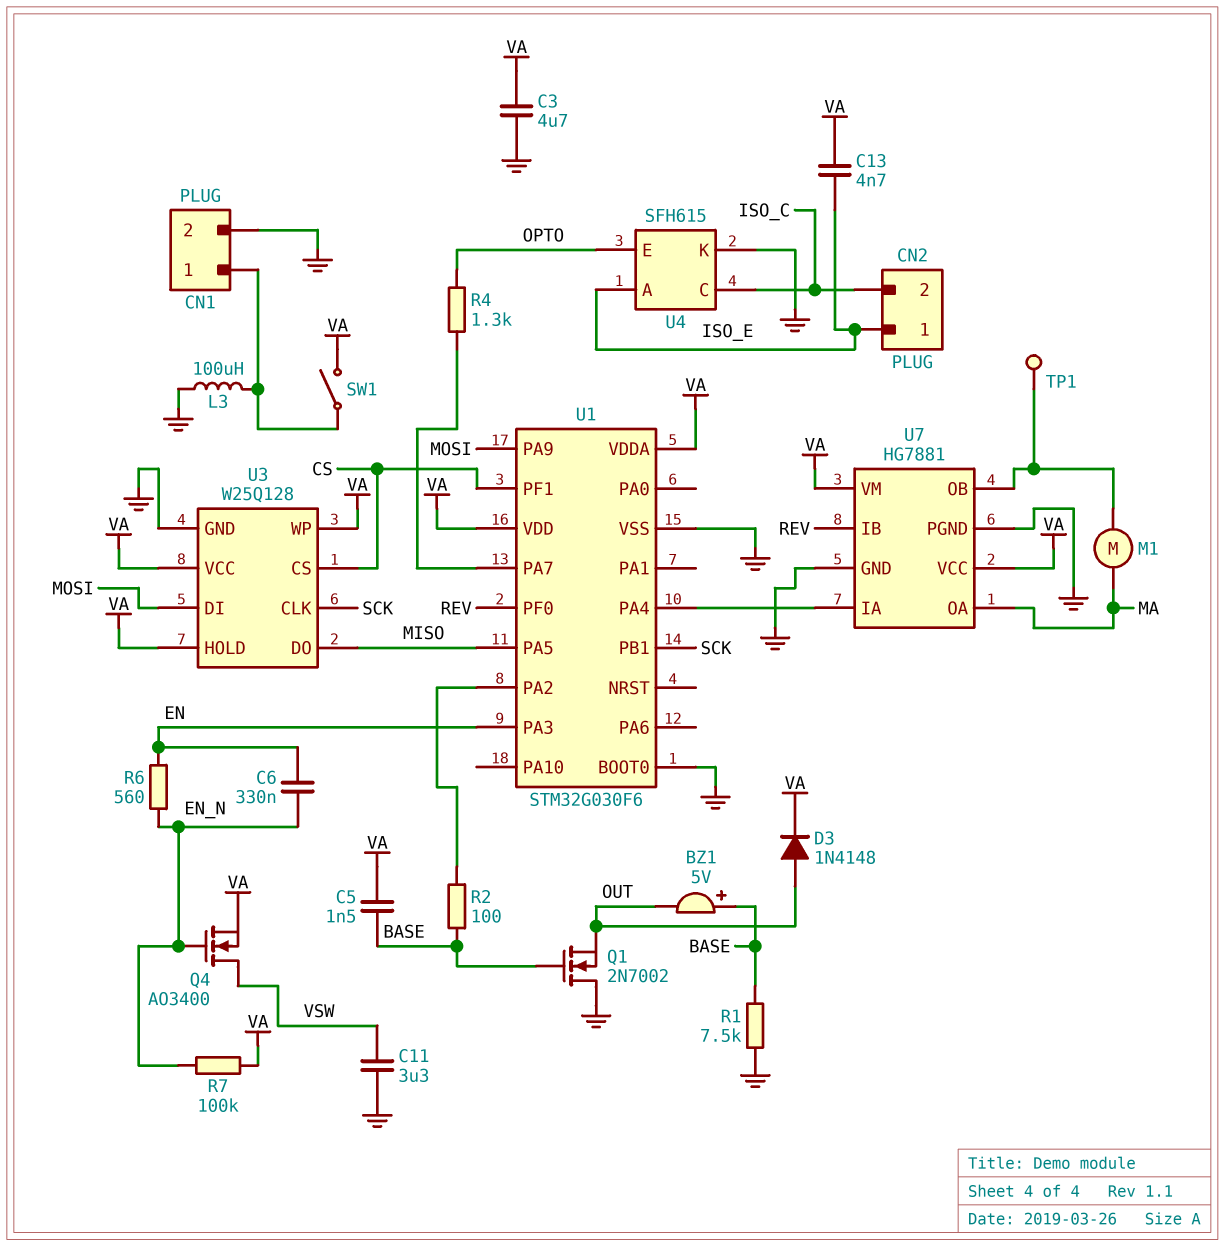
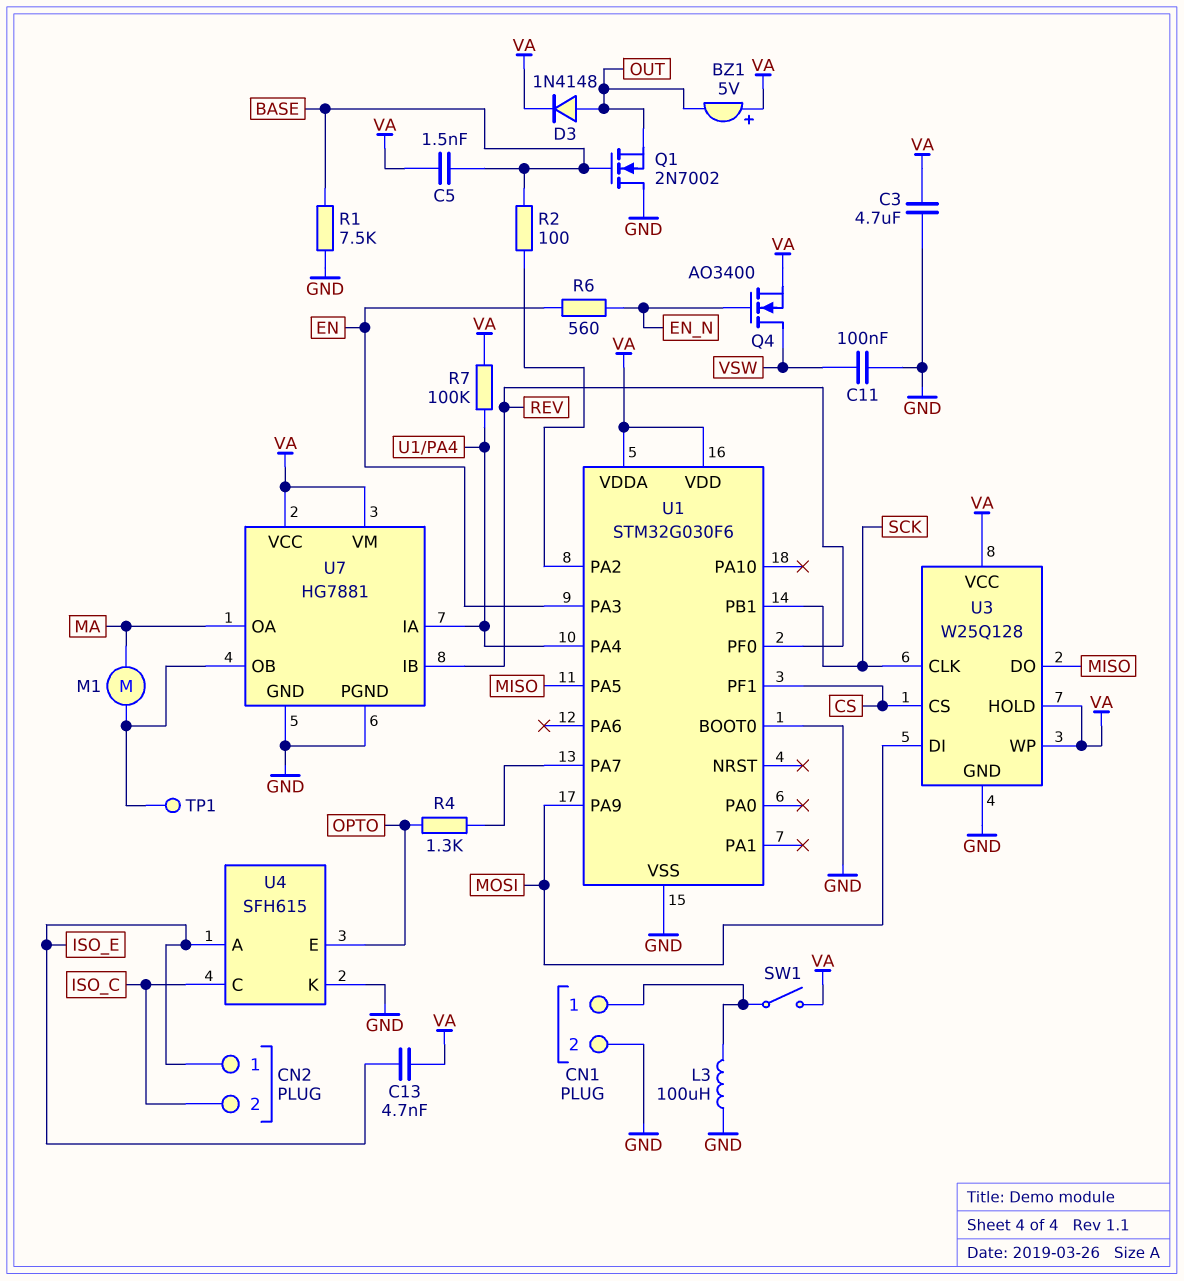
BZ1: buzzer 5V (plus BASE, minus OUT) -> buzzer 5V (plus VA, minus OUT)
C6: 330nF (EN, EN_N) -> none
C11: 3.3uF (GND, VSW) -> 100nF (GND, VSW)
R7: 100k (EN_N, VA) -> 100k (U1/PA4, VA)

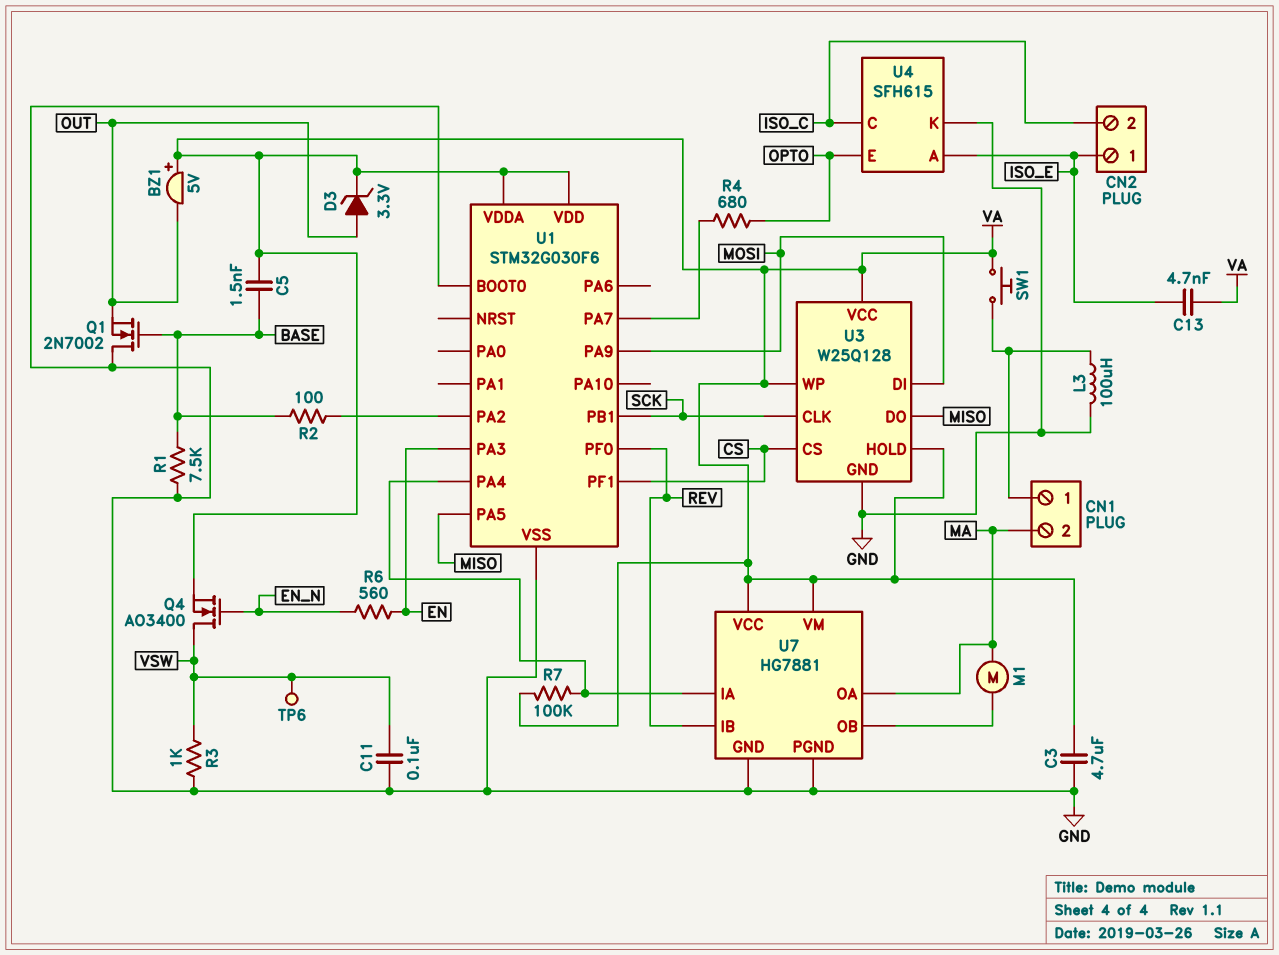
CN1 pin 2: GND -> MA
D3: diode 1N4148 (A OUT, K VA) -> zener 3.3V (A OUT, K VA)
R3: none -> 1k (GND, VSW)
R4: 1.3k (OPTO, U1/PA7) -> 680 (OPTO, U1/PA7)
SW1: switch (CN1/1, VA) -> button (CN1/1, VA)
TP1: test point (U7/OB) -> none
TP6: none -> test point (VSW)

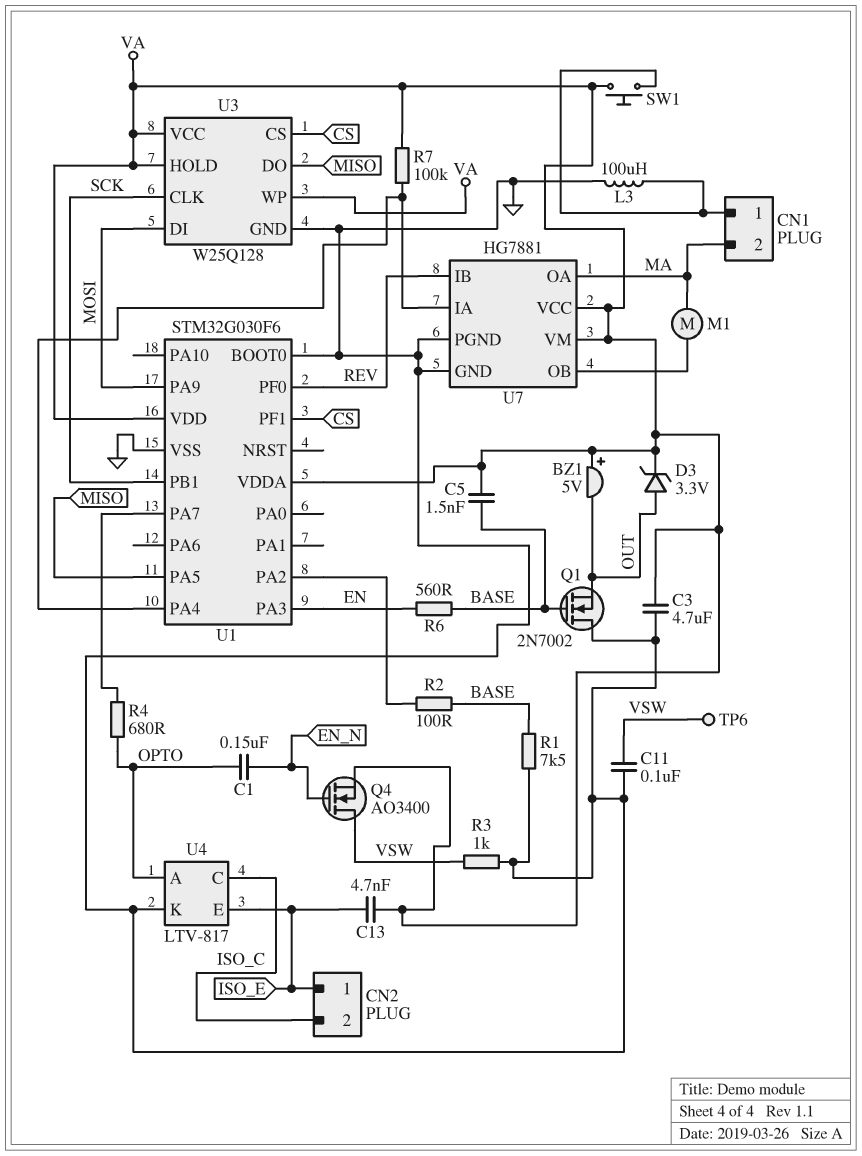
C1: none -> 150nF (EN_N, OPTO)
R6: 560 (EN, EN_N) -> 560 (BASE, EN)
U4: SFH615 -> LTV-817
U4 pin A: ISO_E -> OPTO
U4 pin E: OPTO -> ISO_E

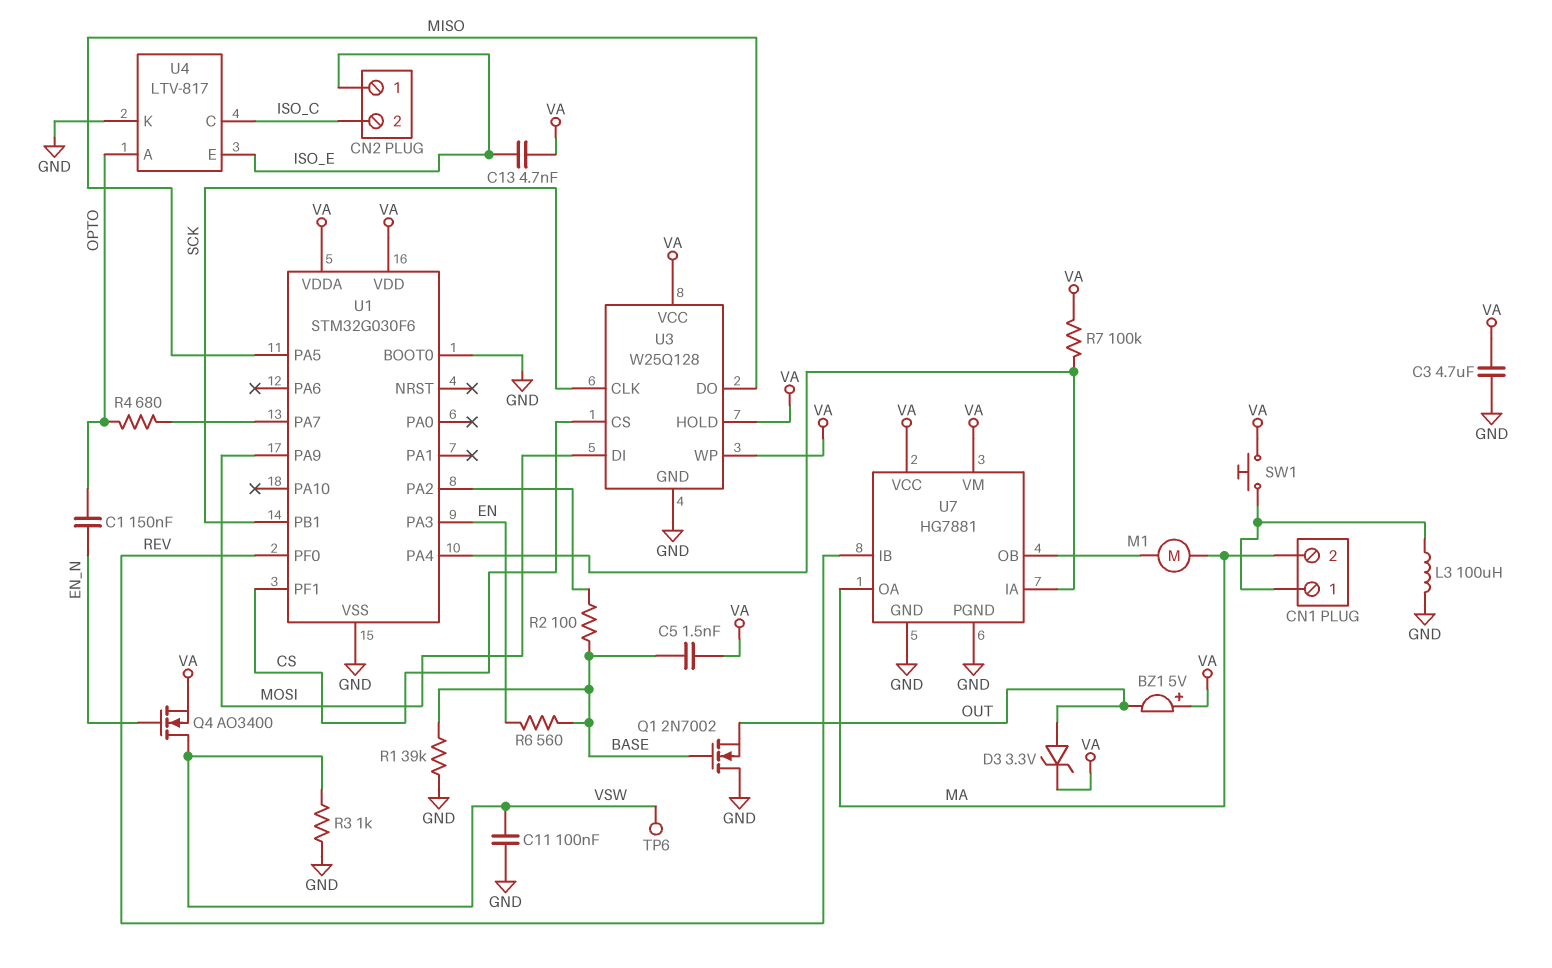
R1: 7.5k (BASE, GND) -> 39k (BASE, GND)

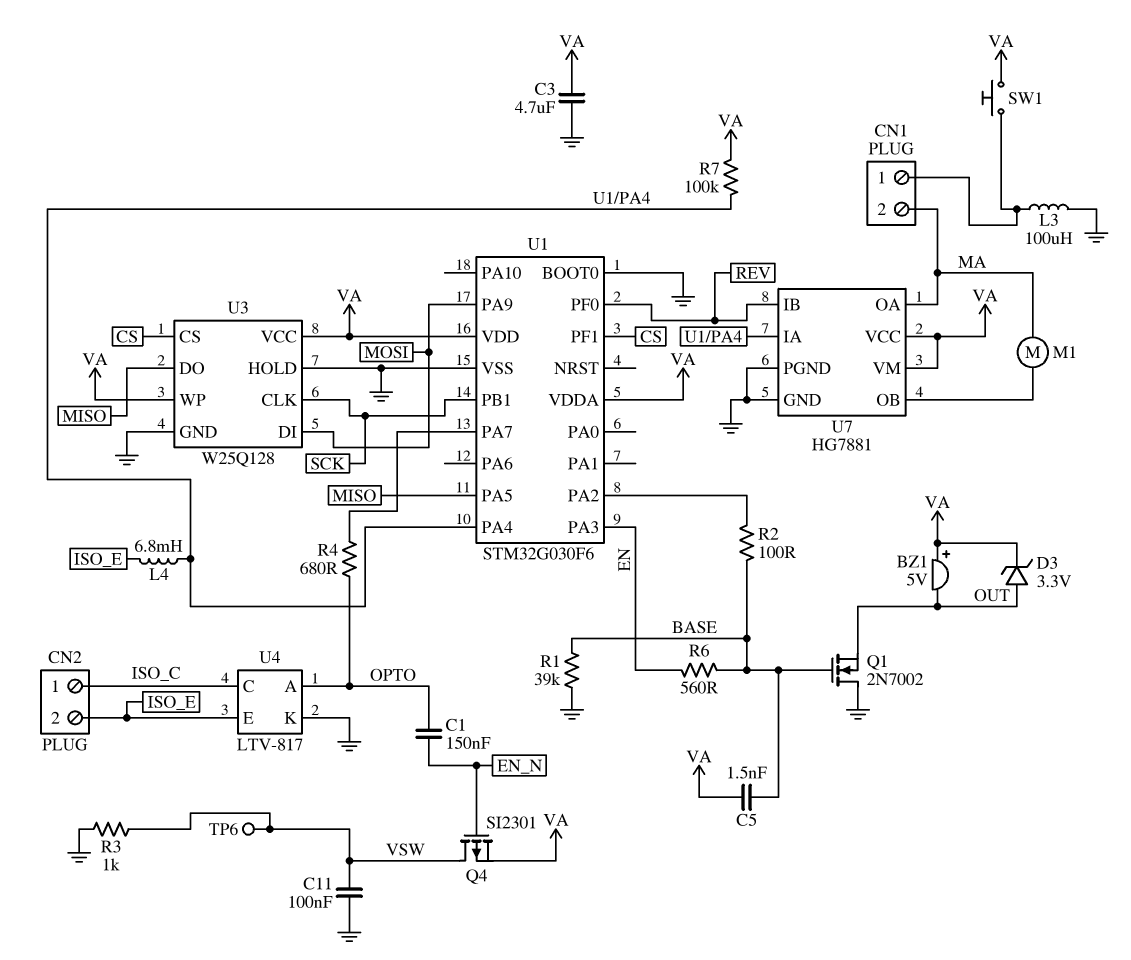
C13: 4.7nF (ISO_E, VA) -> none
CN2 pin 1: ISO_E -> ISO_C
CN2 pin 2: ISO_C -> ISO_E
L4: none -> 6.8mH (ISO_E, U1/PA4)
Q4: NMOS AO3400 (G EN_N, D VSW, S VA) -> PMOS SI2301 (G EN_N, D VSW, S VA)
U3 pin HOLD: VA -> GND

